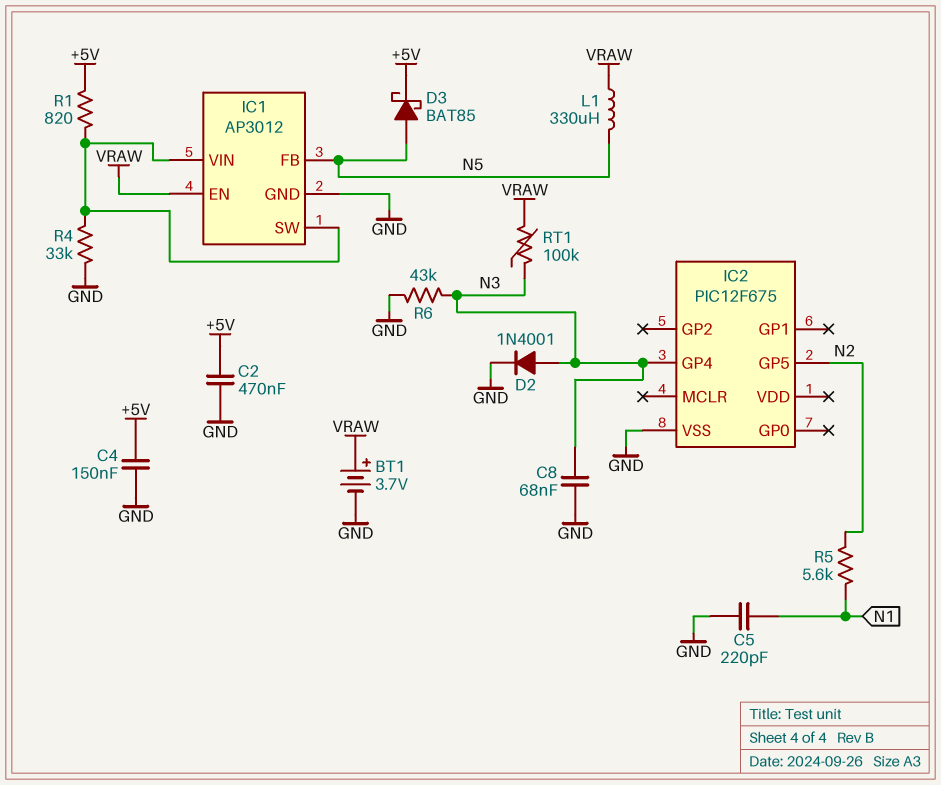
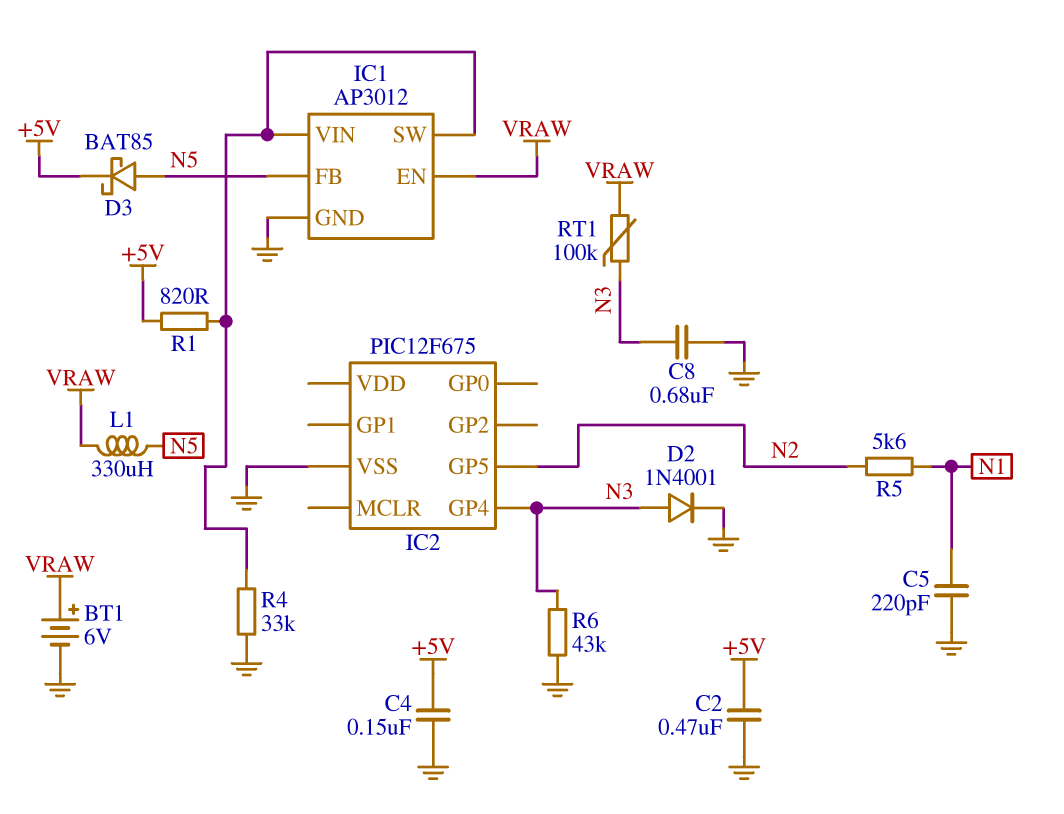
BT1: 3.7V (plus VRAW, minus GND) -> 6V (plus VRAW, minus GND)
C8: 68nF (GND, N3) -> 680nF (GND, N3)

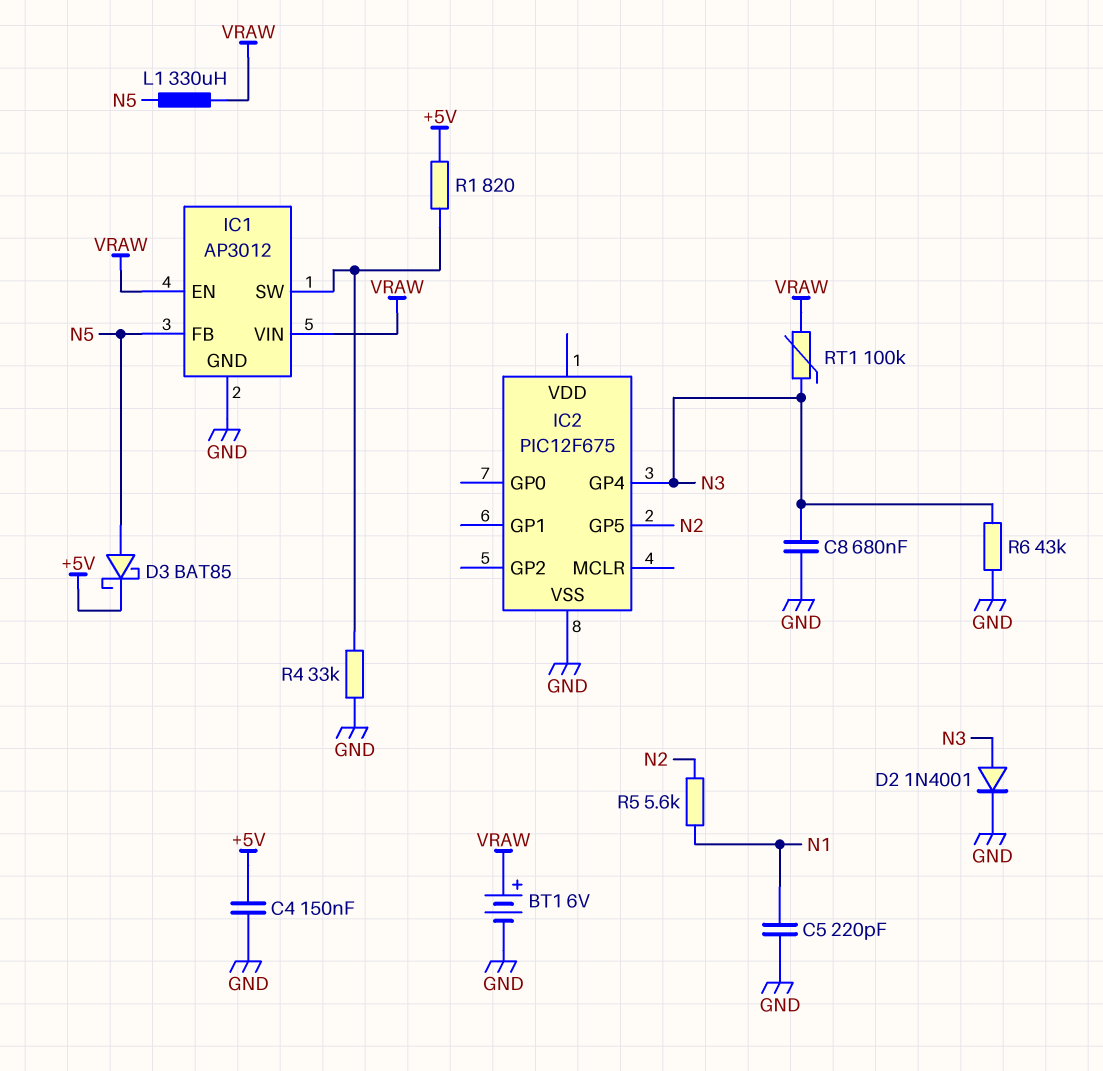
C2: 470nF (+5V, GND) -> none
IC1 pin VIN: IC1/SW -> VRAW

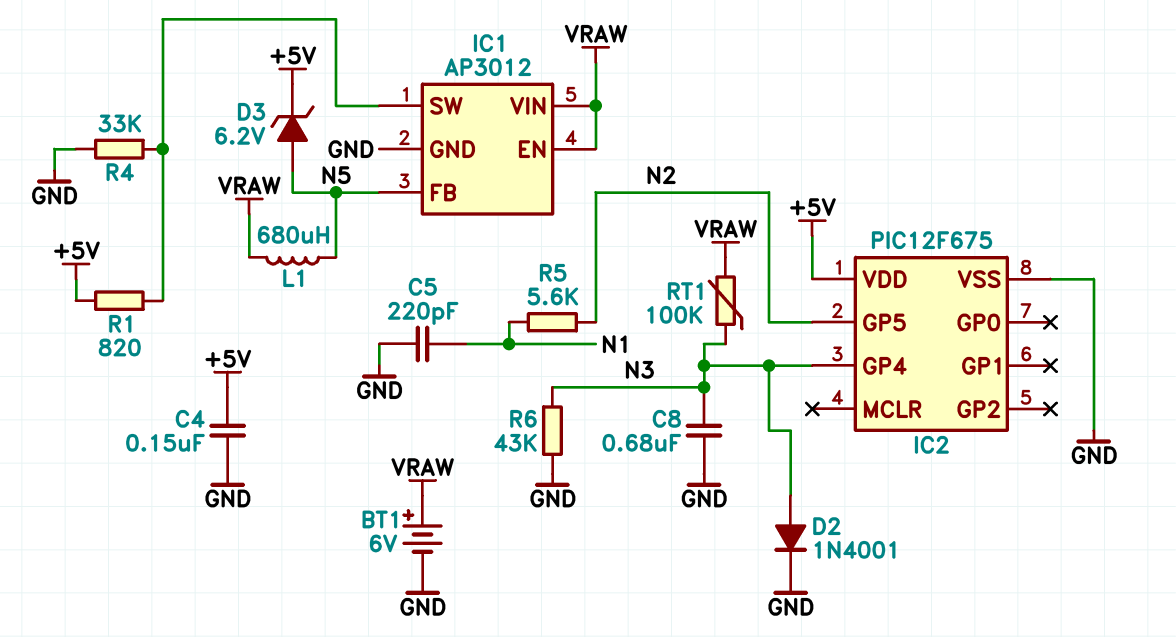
D3: schottky BAT85 (A N5, K +5V) -> zener 6.2V (A N5, K +5V)
IC2 pin VDD: none -> +5V
L1: 330uH (N5, VRAW) -> 680uH (N5, VRAW)

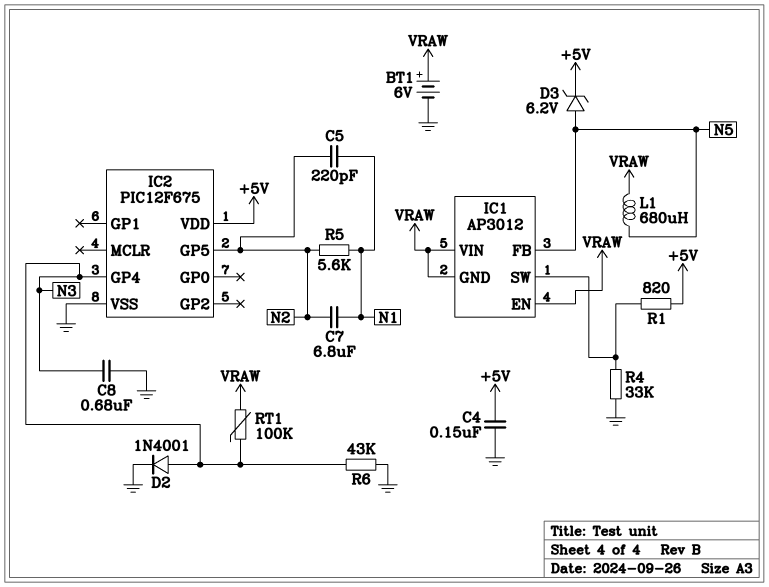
C5: 220pF (GND, N1) -> 220pF (N1, N2)
C7: none -> 6.8uF (N1, N2)
IC1 pin GND: GND -> VRAW

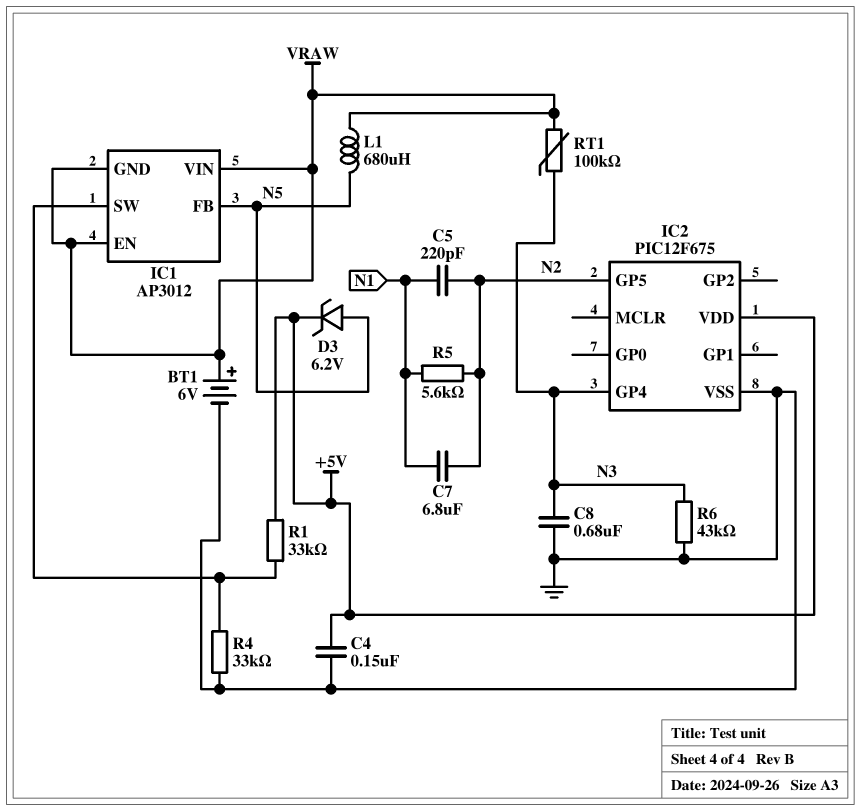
D2: diode 1N4001 (A N3, K GND) -> none
R1: 820 (+5V, IC1/SW) -> 33k (+5V, IC1/SW)

